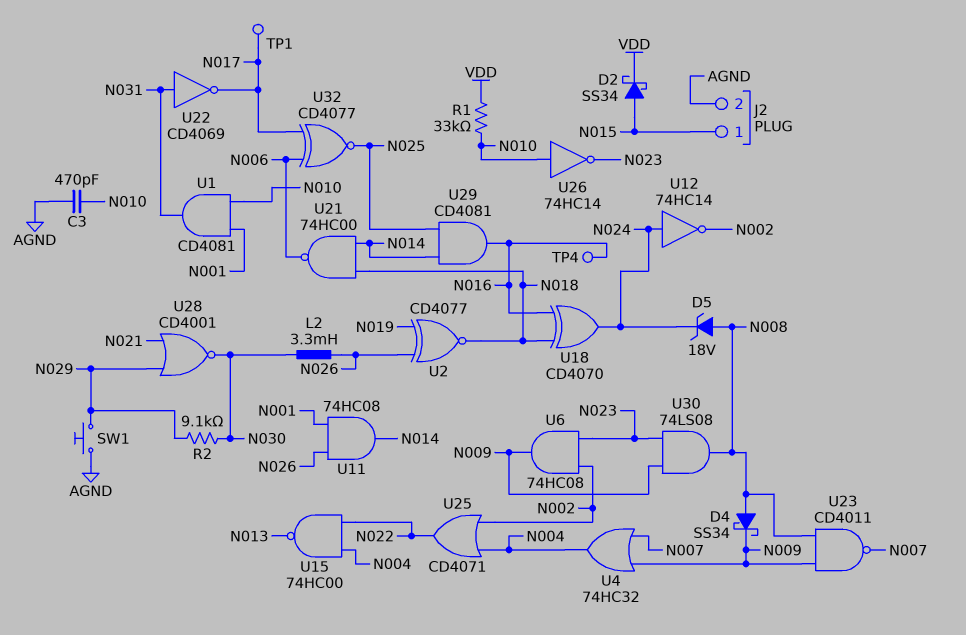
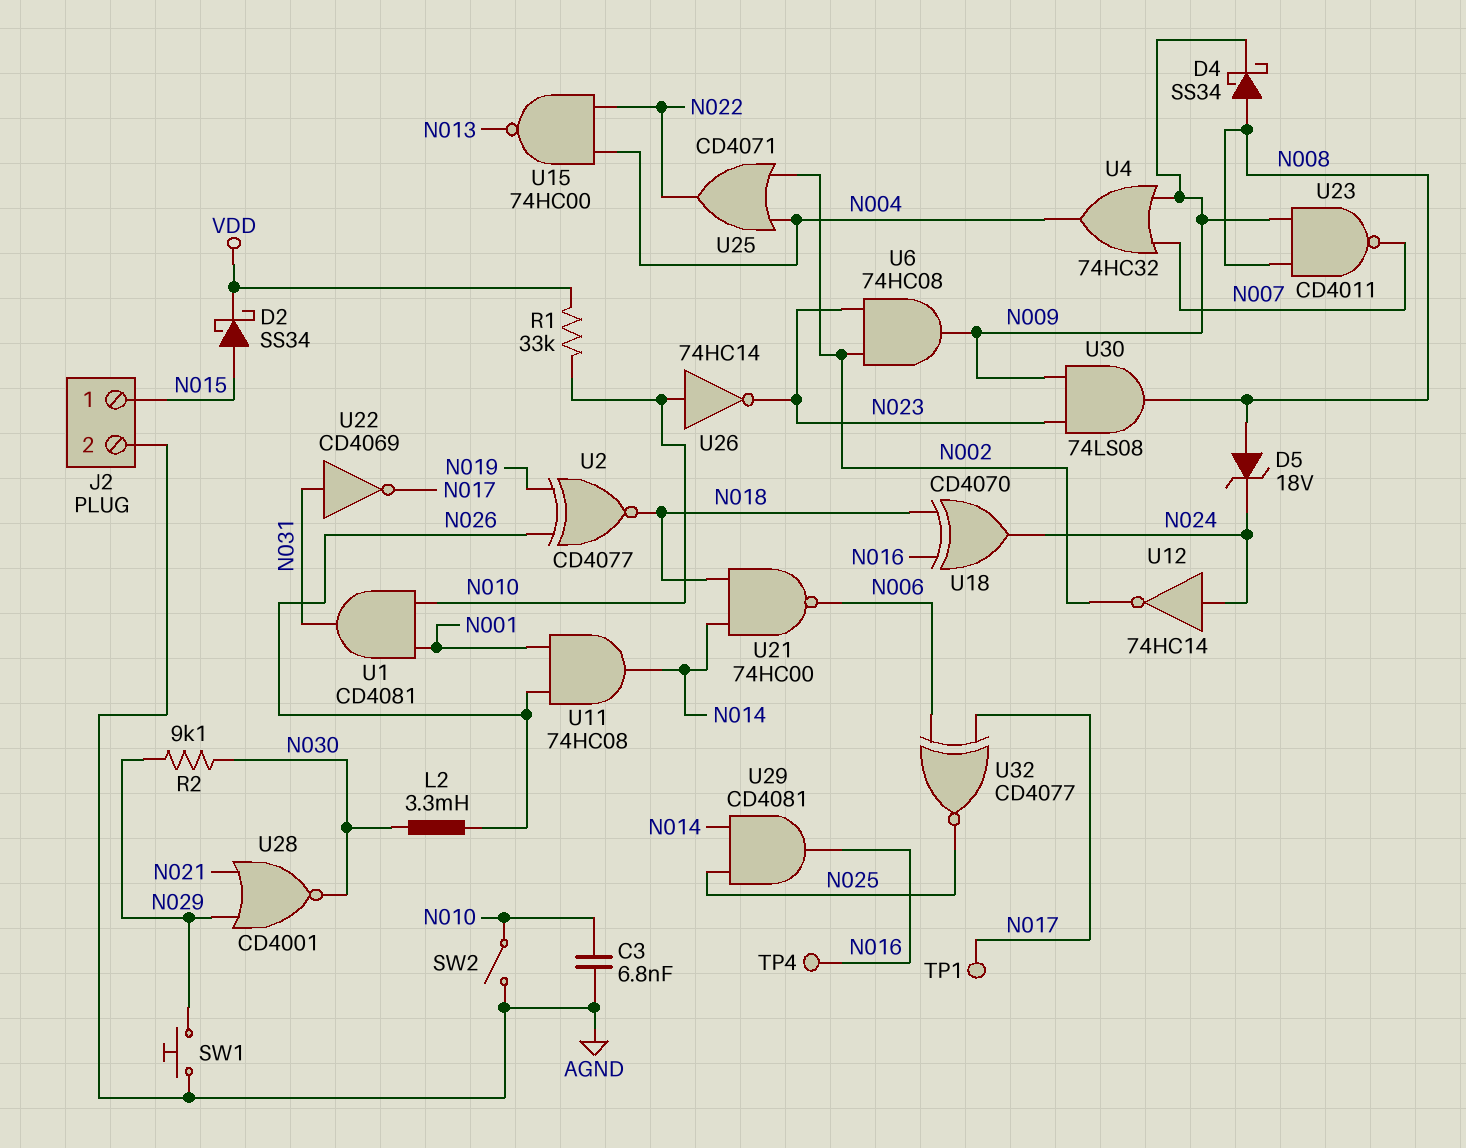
C3: 470pF (AGND, N010) -> 6.8nF (AGND, N010)
SW2: none -> switch (AGND, N010)

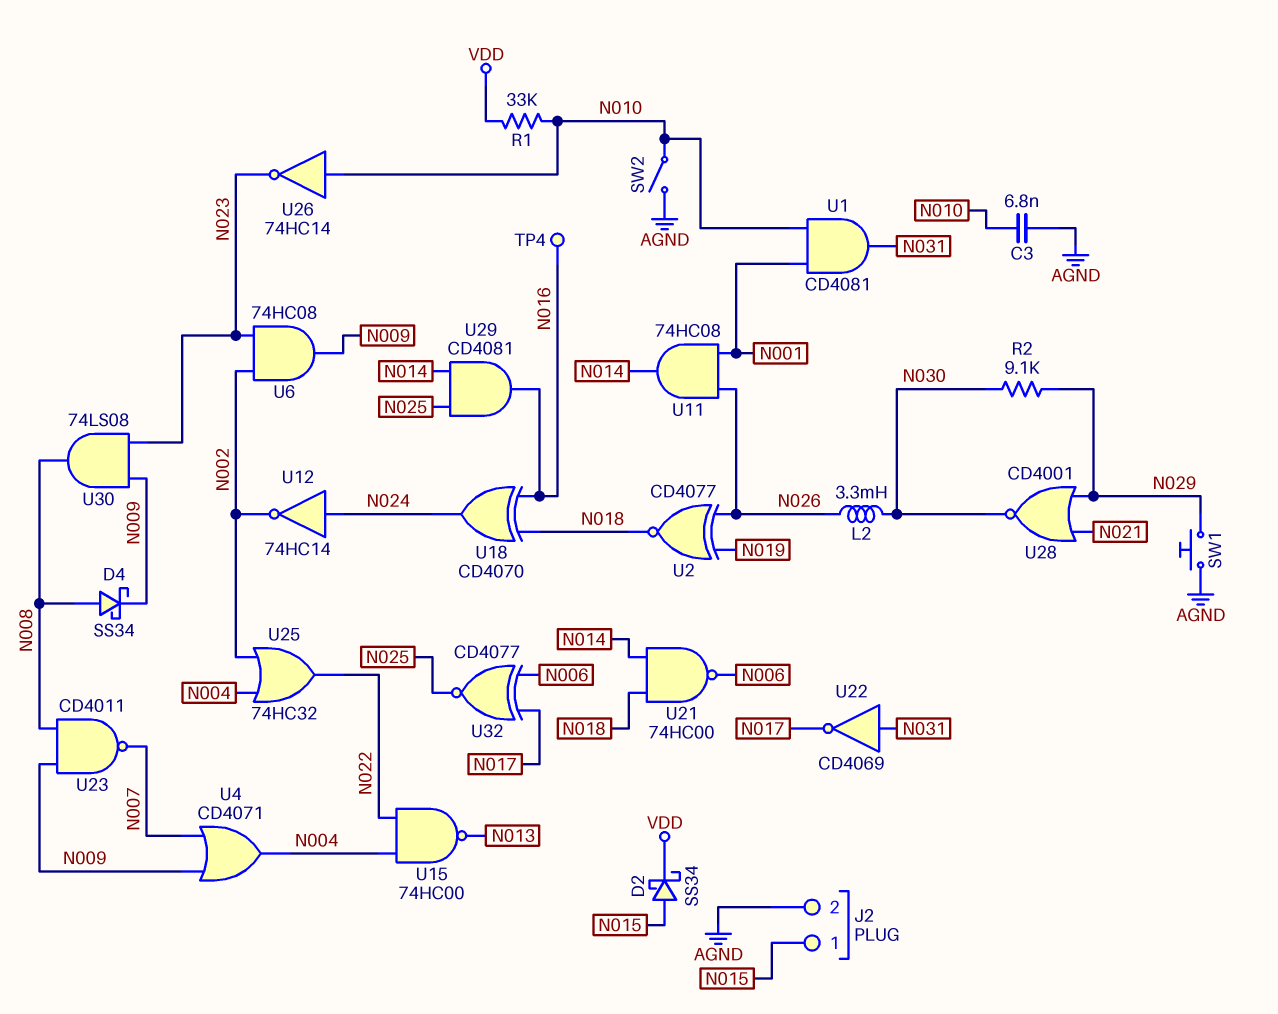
D5: zener 18V (A N008, K N024) -> none
TP1: test point (N017) -> none
U4: OR 74HC32 (in N007, in N009, out N004) -> OR CD4071 (in N007, in N009, out N004)
U25: OR CD4071 (in N002, in N004, out N022) -> OR 74HC32 (in N002, in N004, out N022)

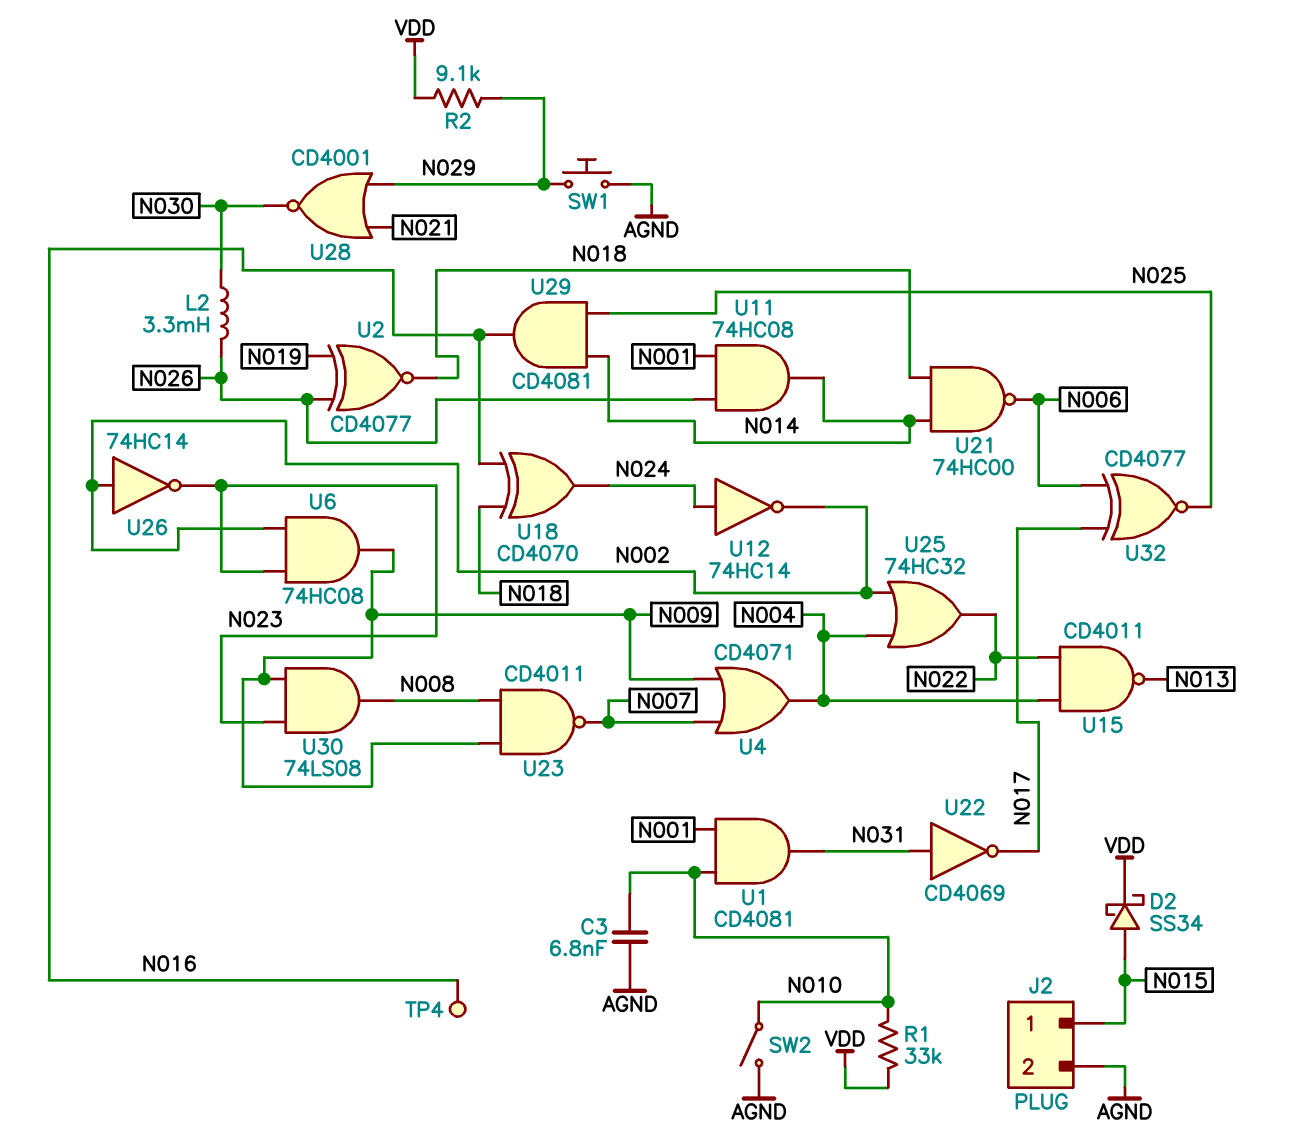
D4: schottky SS34 (A N008, K N009) -> none
R2: 9.1k (N029, N030) -> 9.1k (N029, VDD)
U15: NAND 74HC00 (in N004, in N022, out N013) -> NAND CD4011 (in N004, in N022, out N013)
U26: NOT 74HC14 (in N010, out N023) -> NOT 74HC14 (in N002, out N023)

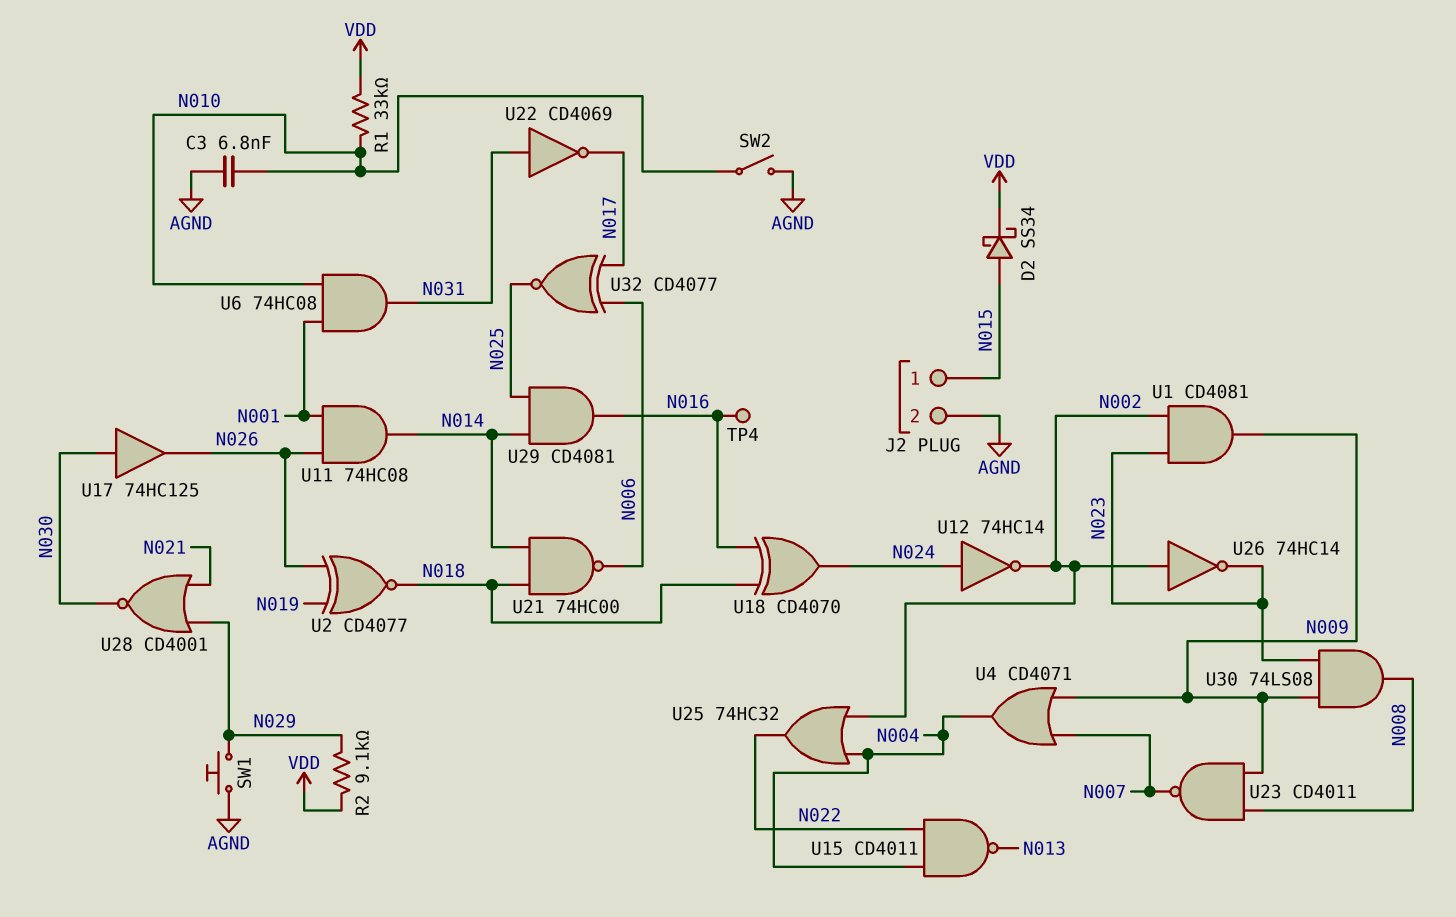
L2: 3.3mH (N026, N030) -> none
U1: AND CD4081 (in N001, in N010, out N031) -> AND CD4081 (in N002, in N023, out N009)
U6: AND 74HC08 (in N002, in N023, out N009) -> AND 74HC08 (in N001, in N010, out N031)
U17: none -> buffer 74HC125 (in N030, out N026)

